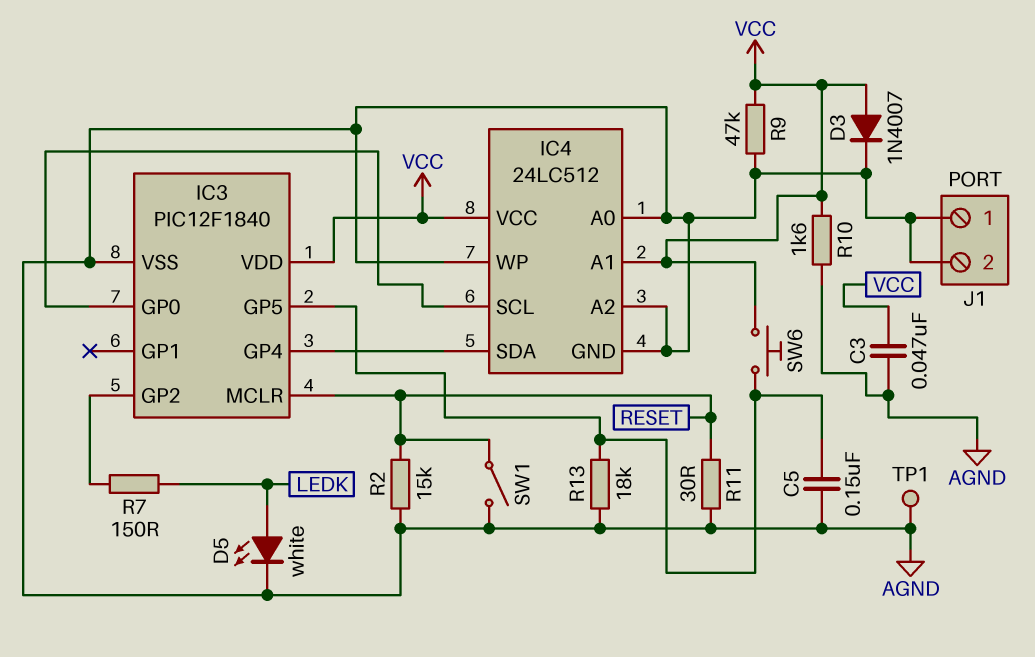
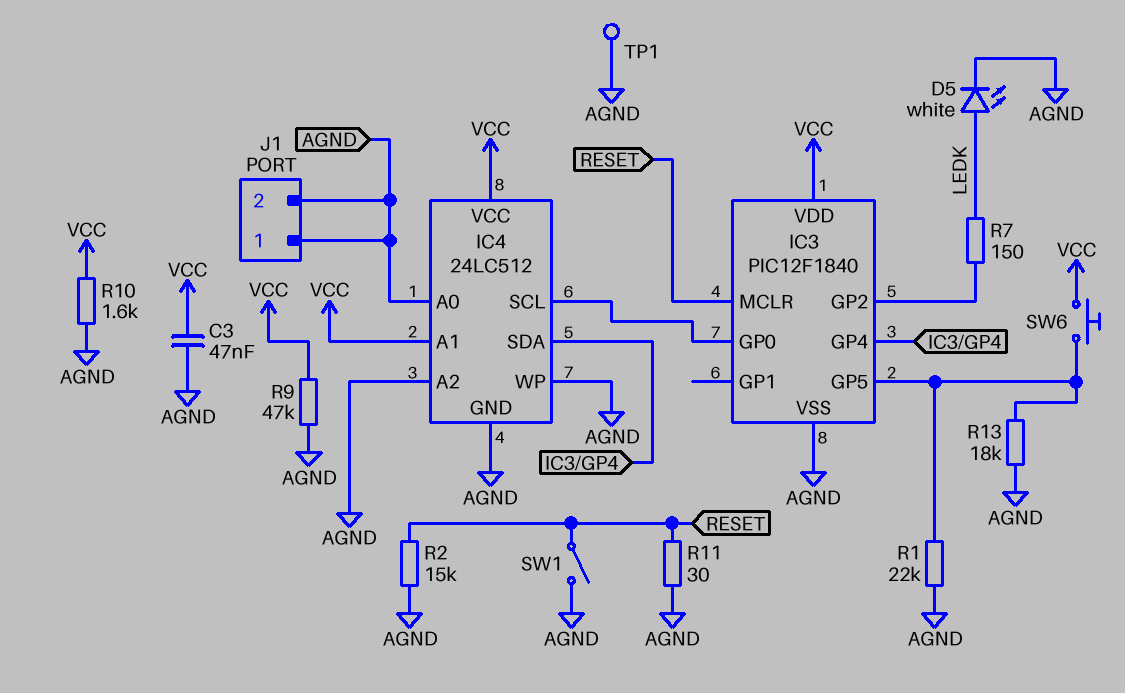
C5: 150nF (AGND, IC3/GP5) -> none
D3: diode 1N4007 (A VCC, K AGND) -> none
R1: none -> 22k (AGND, IC3/GP5)

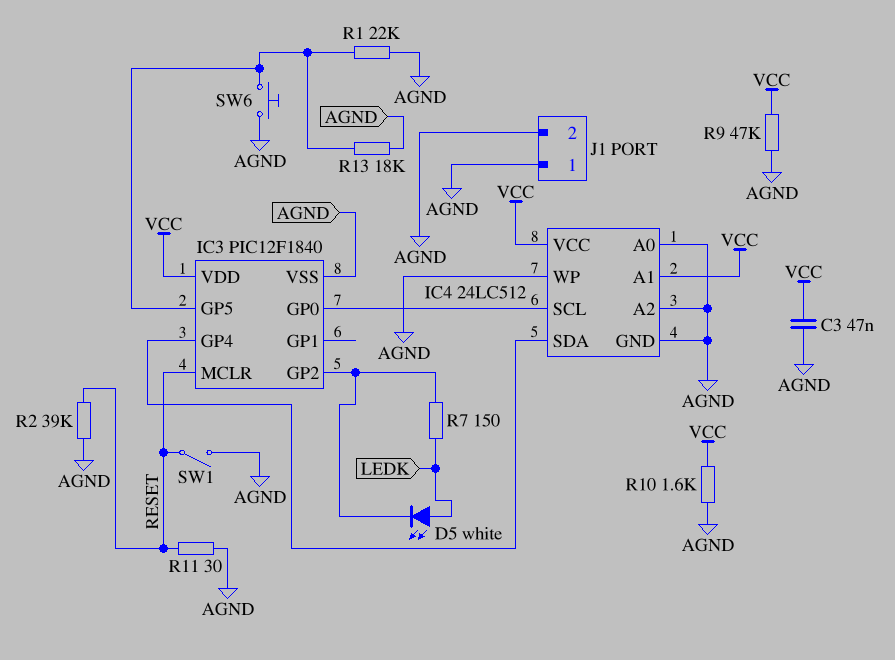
D5: LED white (A LEDK, K AGND) -> LED white (A LEDK, K IC3/GP2)
R2: 15k (AGND, RESET) -> 39k (AGND, RESET)
SW6: button (IC3/GP5, VCC) -> button (AGND, IC3/GP5)
TP1: test point (AGND) -> none

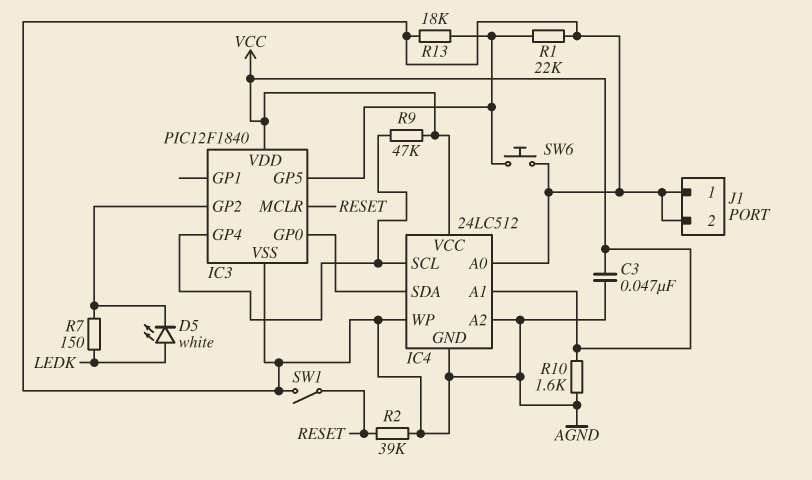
IC4 pin SCL: IC3/GP0 -> IC3/GP4
IC4 pin SDA: IC3/GP4 -> IC3/GP0
R9: 47k (AGND, VCC) -> 47k (IC3/GP4, VCC)
R11: 30 (AGND, RESET) -> none

